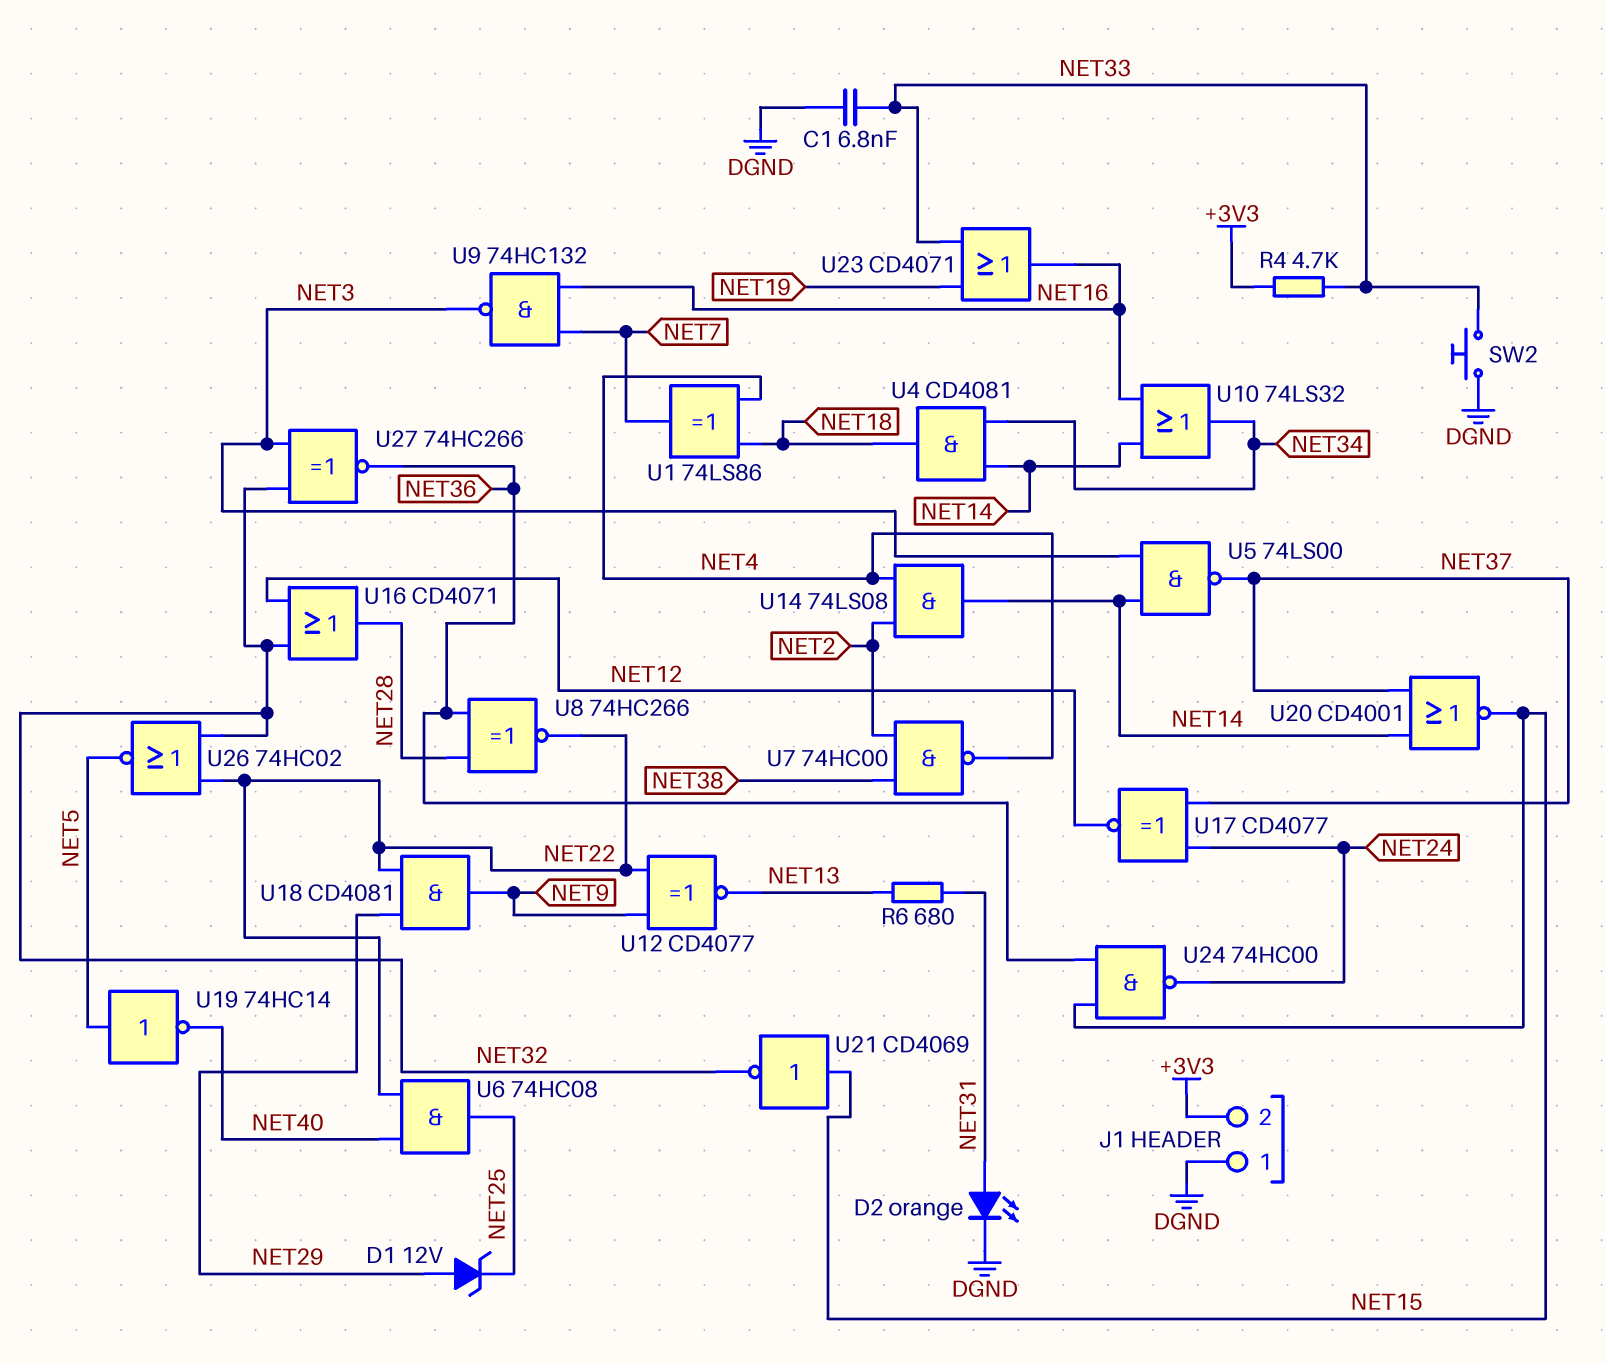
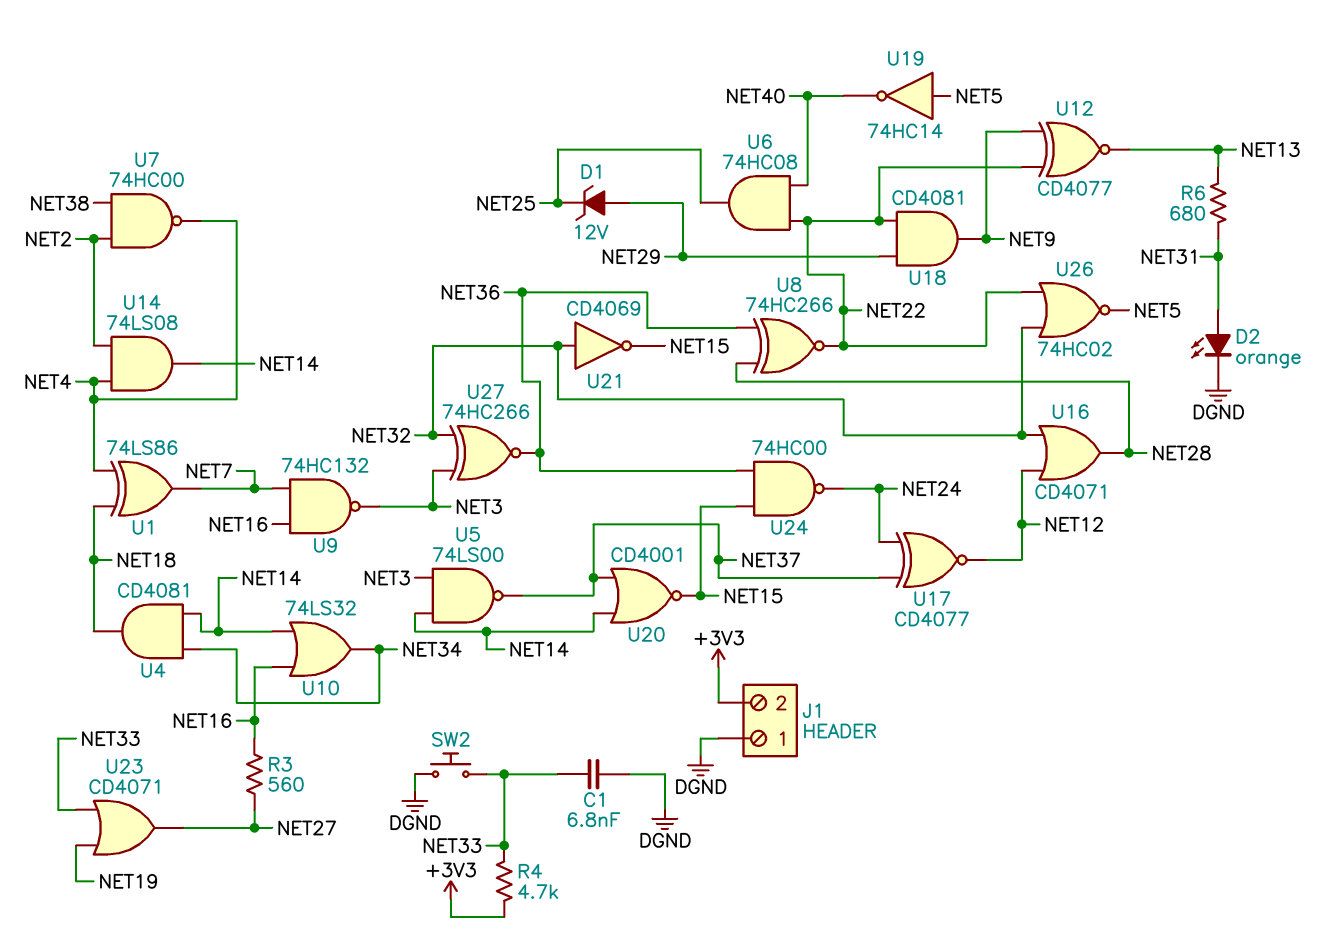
R3: none -> 560 (NET16, NET27)
U21: NOT CD4069 (in NET15, out NET32) -> NOT CD4069 (in NET32, out NET15)
U23: OR CD4071 (in NET19, in NET33, out NET16) -> OR CD4071 (in NET19, in NET33, out NET27)

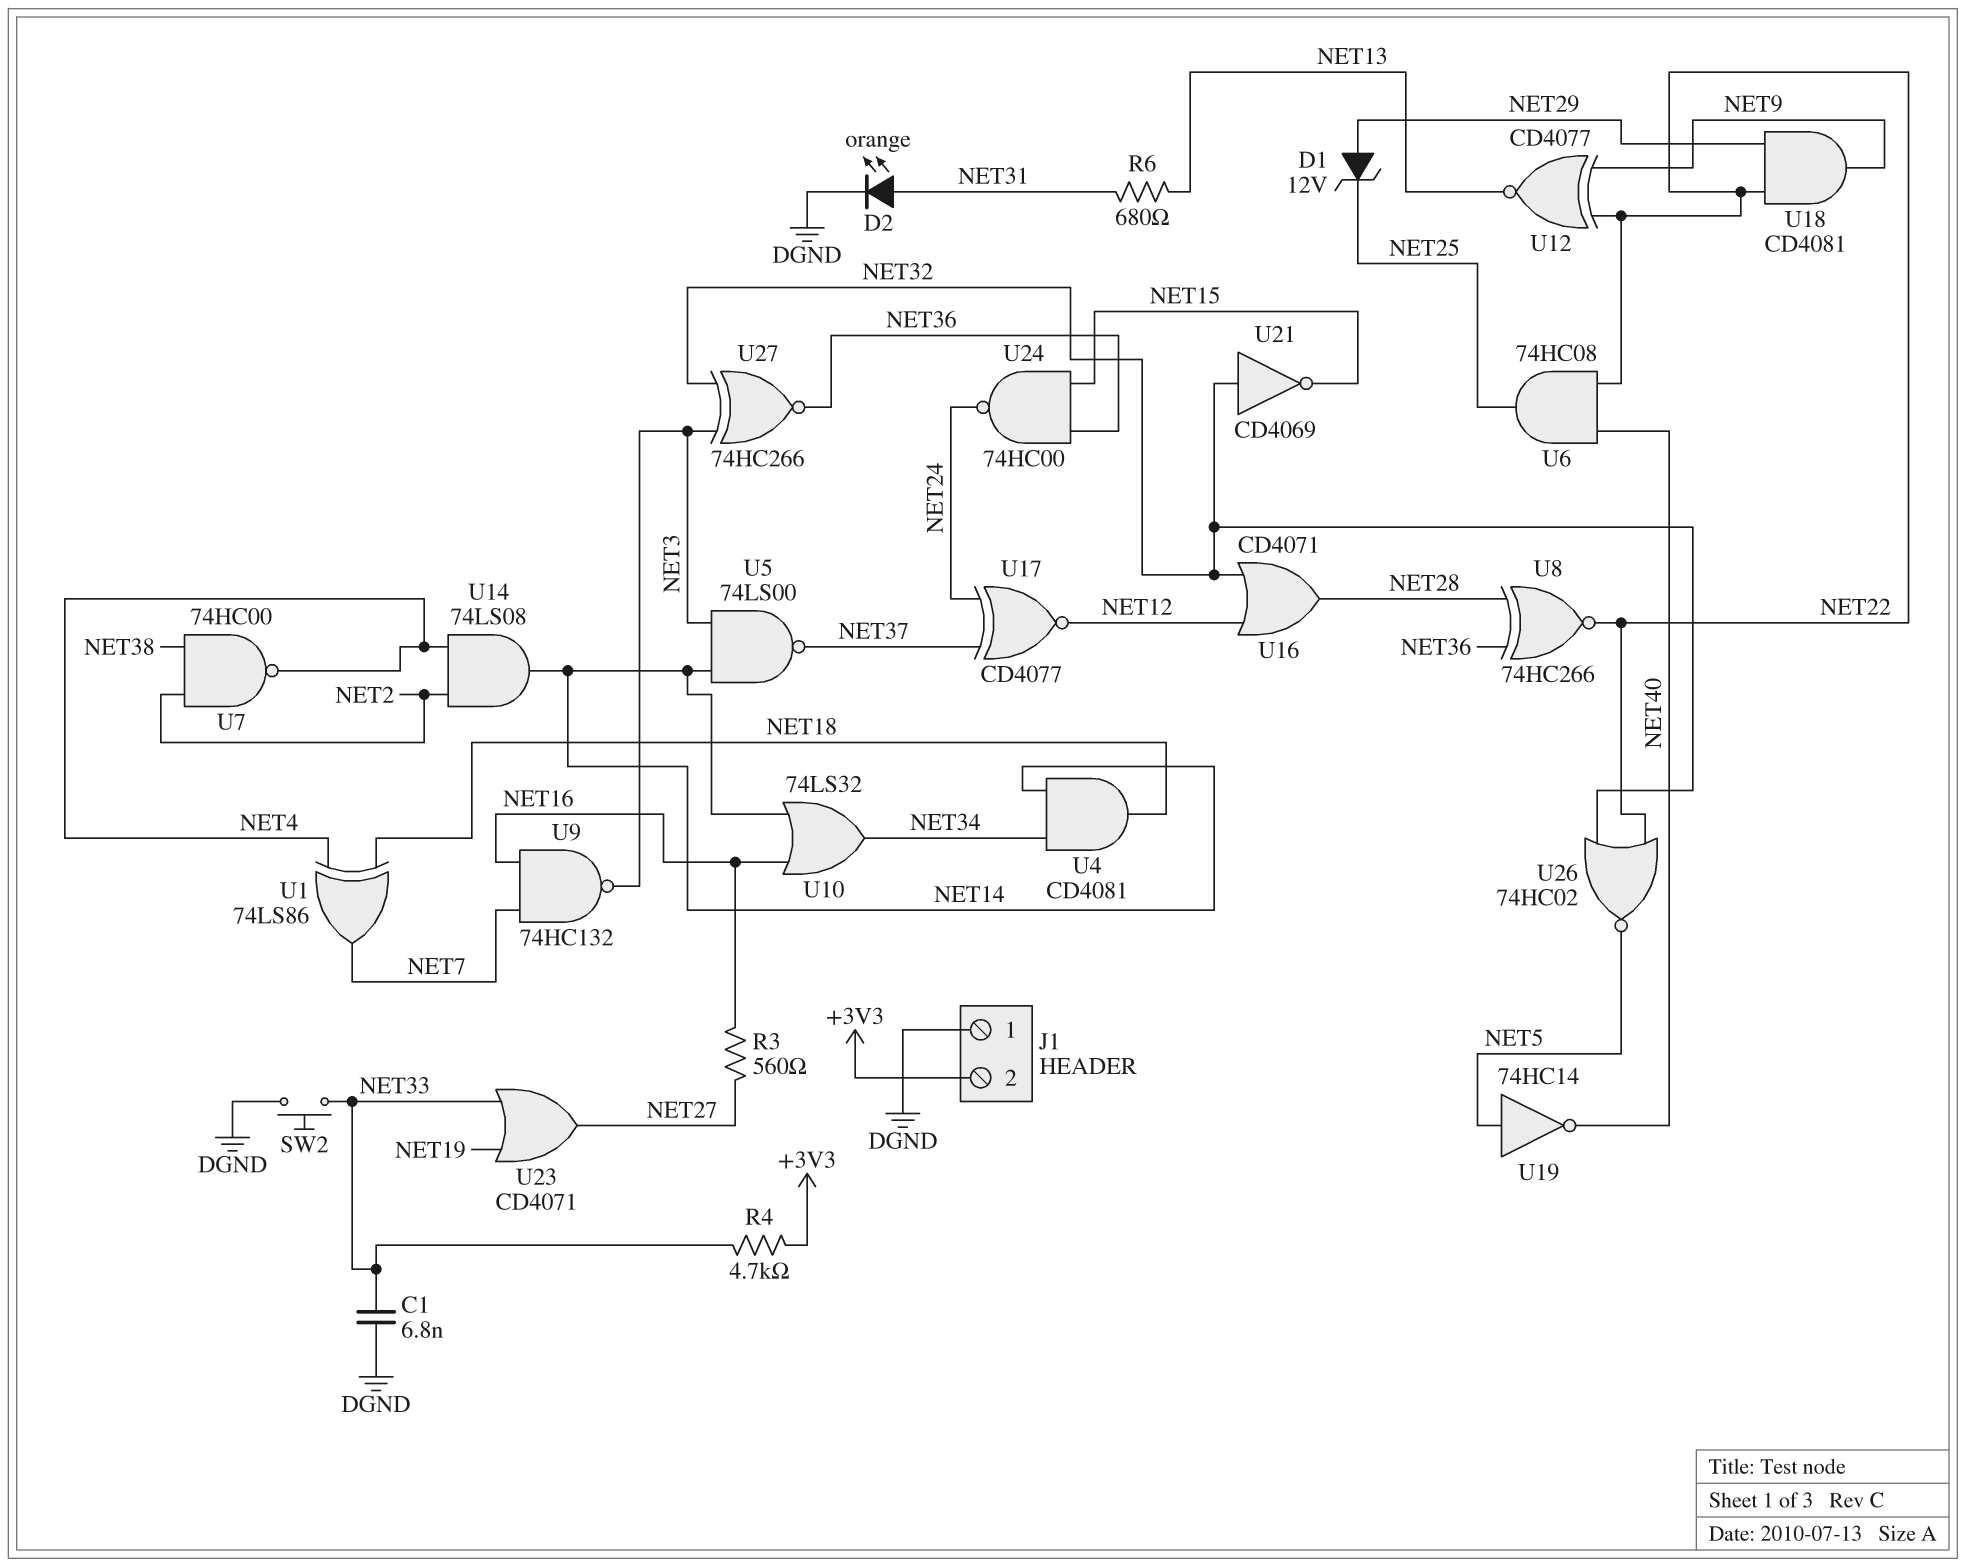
U20: NOR CD4001 (in NET14, in NET37, out NET15) -> none

